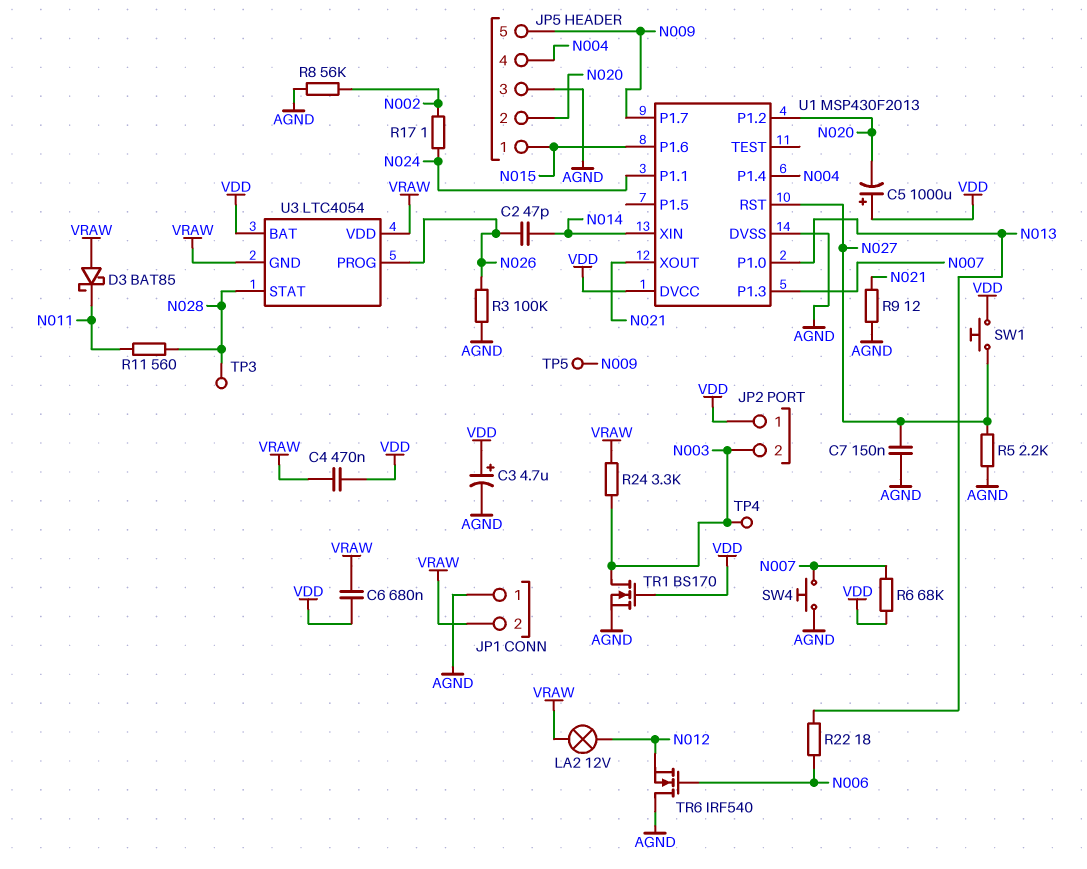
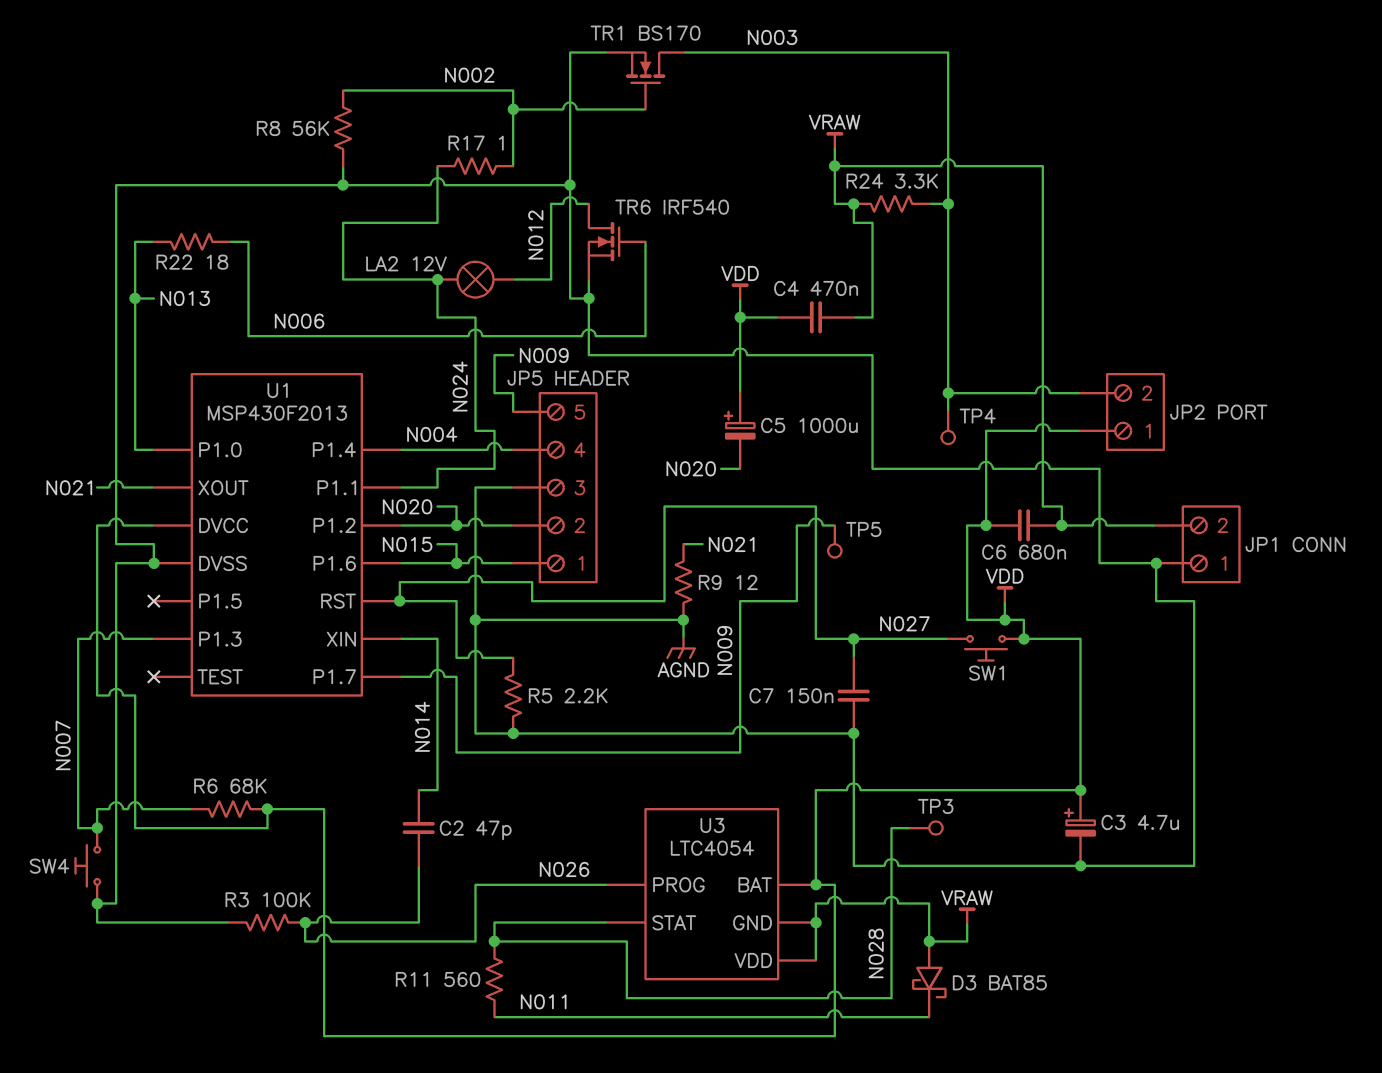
LA2: lamp 12V (N012, VRAW) -> lamp 12V (N012, N024)
TR1: NMOS BS170 (G VDD, D N003, S AGND) -> NMOS BS170 (G N002, D N003, S AGND)
TR6: NMOS IRF540 (G N006, D AGND, S N012) -> NMOS IRF540 (G N006, D N012, S AGND)

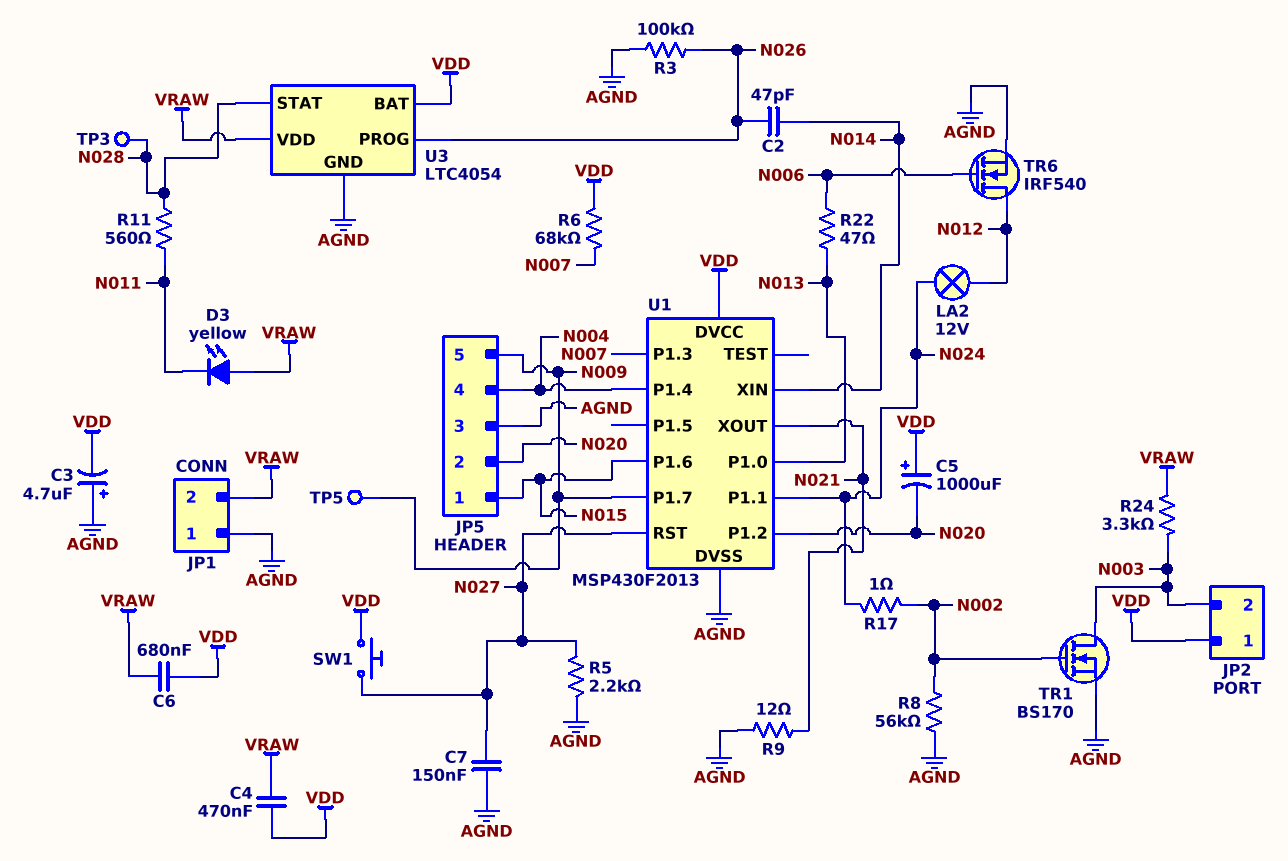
C3: 4.7uF (plus VDD, minus AGND) -> 4.7uF (plus AGND, minus VDD)
D3: schottky BAT85 (A VRAW, K N011) -> LED yellow (A VRAW, K N011)
R22: 18 (N006, N013) -> 47 (N006, N013)
SW4: button (AGND, N007) -> none
TP4: test point (N003) -> none
U3 pin GND: VRAW -> AGND

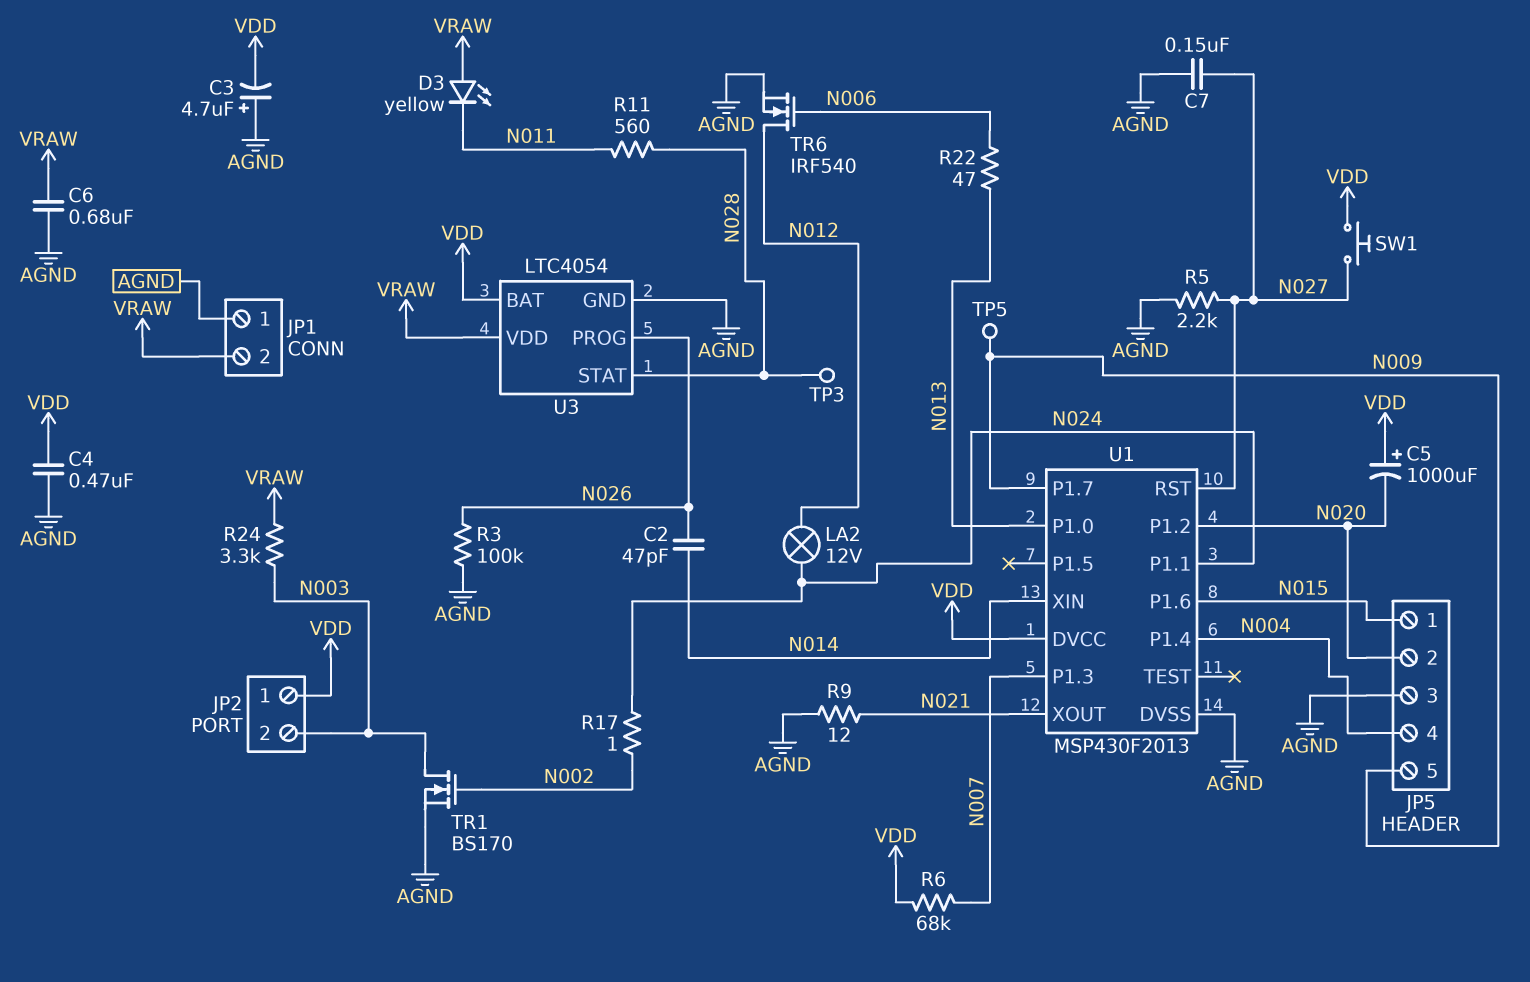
C4: 470nF (VDD, VRAW) -> 470nF (AGND, VDD)
C6: 680nF (VDD, VRAW) -> 680nF (AGND, VRAW)
R8: 56k (AGND, N002) -> none

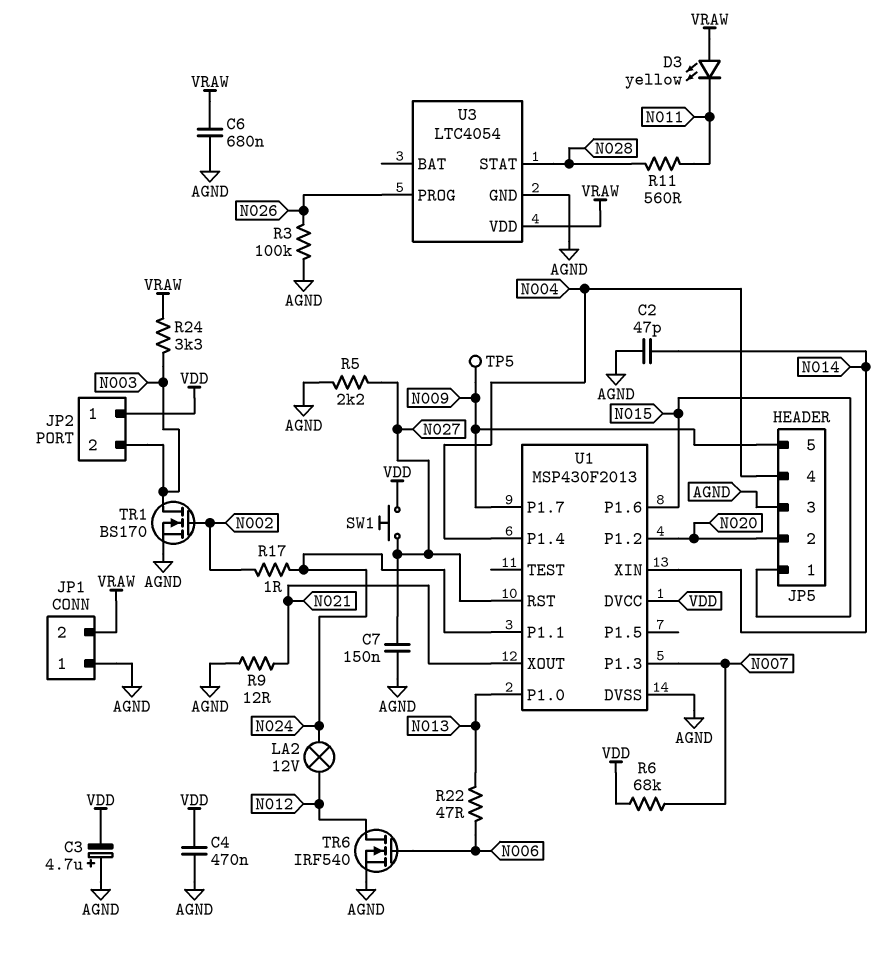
C2: 47pF (N014, N026) -> 47pF (AGND, N014)
C5: 1000uF (plus VDD, minus N020) -> none
TP3: test point (N028) -> none
U3 pin BAT: VDD -> none

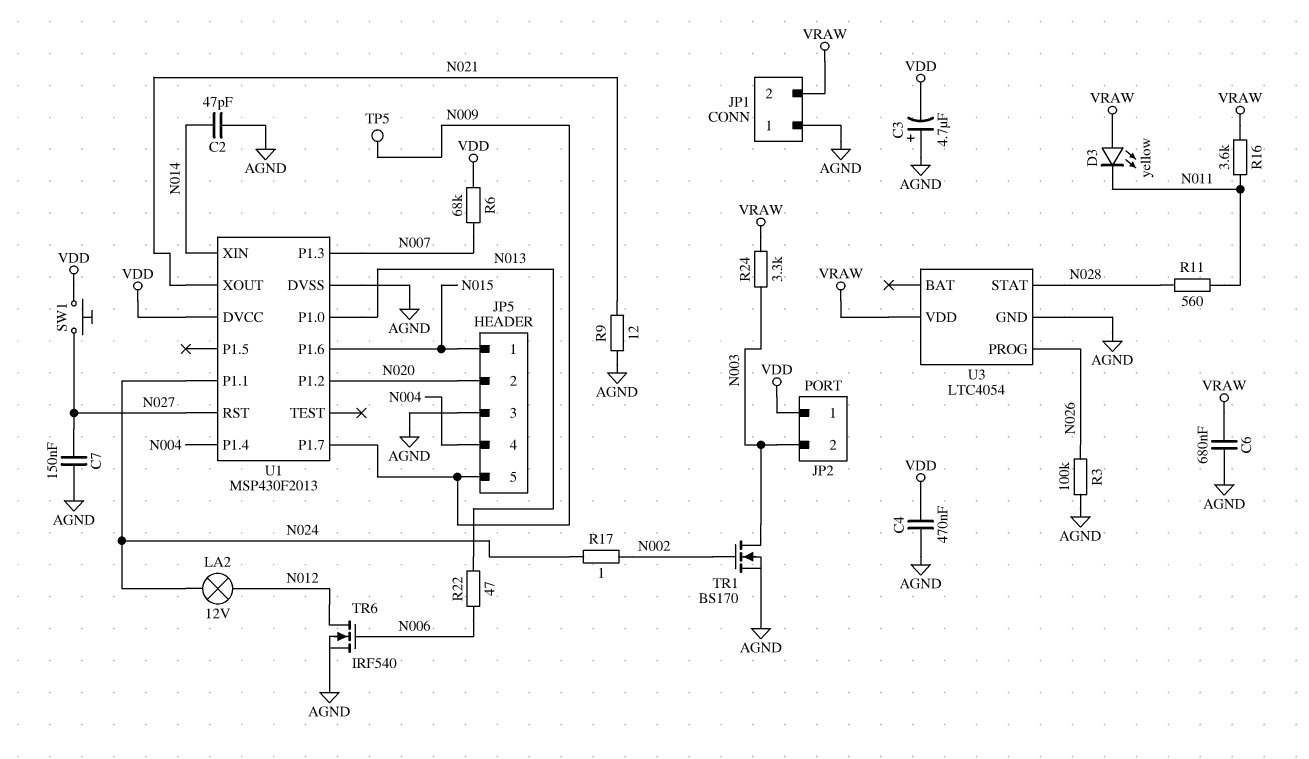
R5: 2.2k (AGND, N027) -> none
R16: none -> 3.6k (N011, VRAW)

